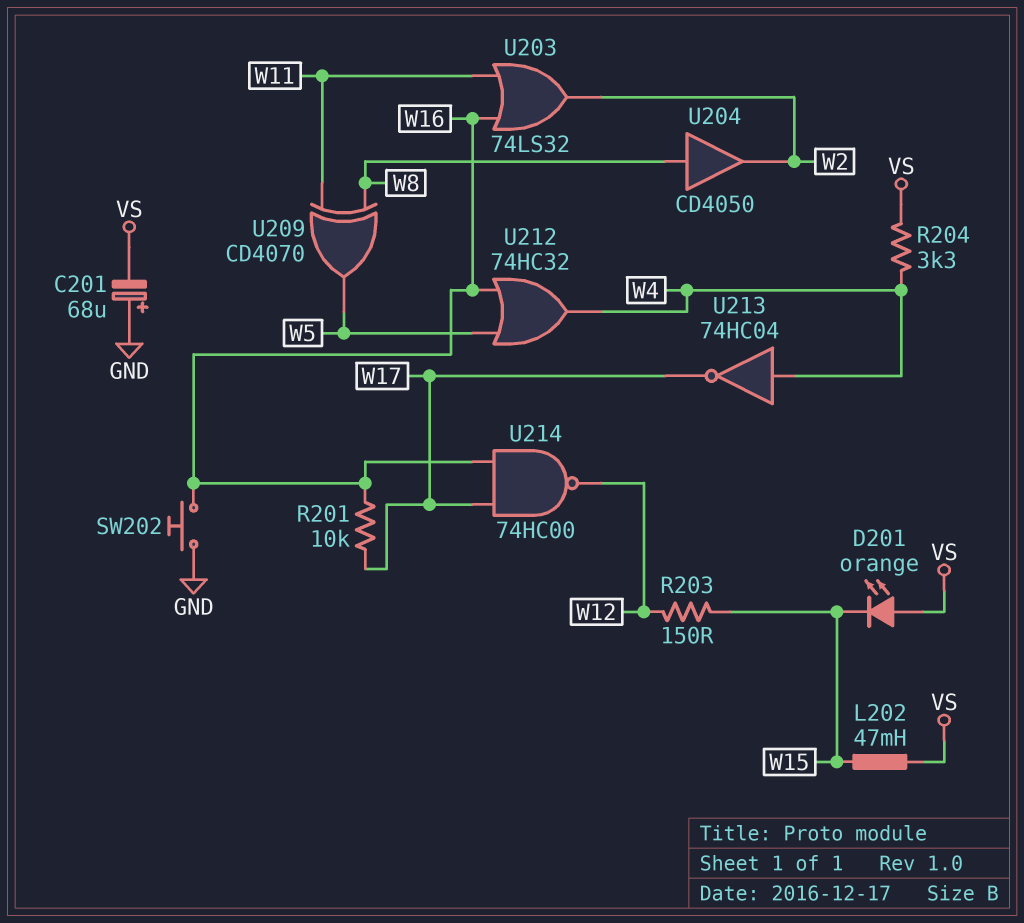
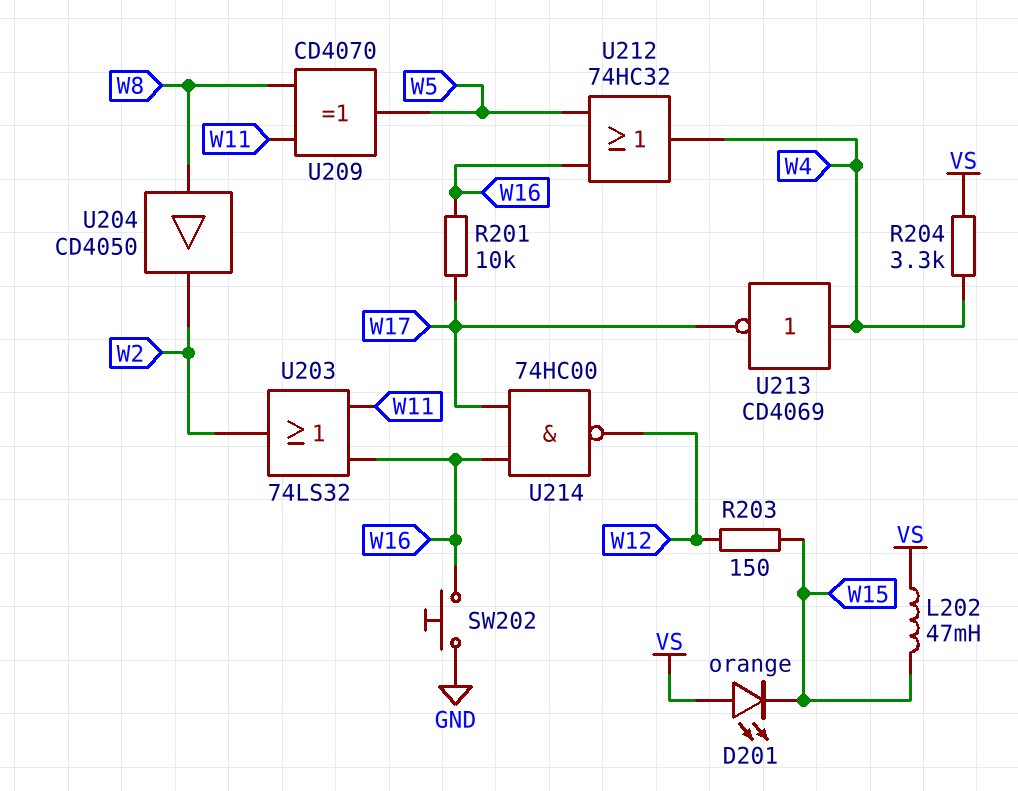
C201: 68uF (plus GND, minus VS) -> none
U213: NOT 74HC04 (in W4, out W17) -> NOT CD4069 (in W4, out W17)

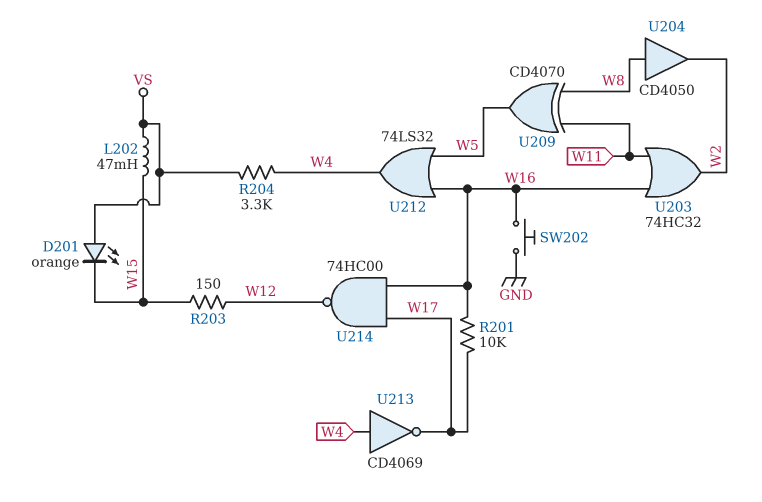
U203: OR 74LS32 (in W11, in W16, out W2) -> OR 74HC32 (in W11, in W16, out W2)
U212: OR 74HC32 (in W5, in W16, out W4) -> OR 74LS32 (in W5, in W16, out W4)

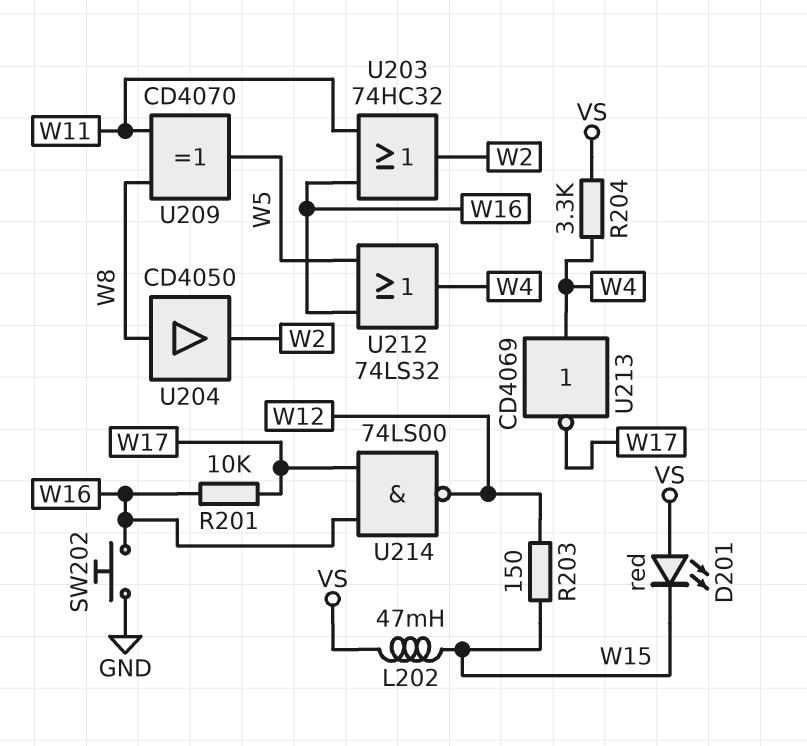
D201: LED orange (A VS, K W15) -> LED red (A VS, K W15)
U214: NAND 74HC00 (in W16, in W17, out W12) -> NAND 74LS00 (in W16, in W17, out W12)

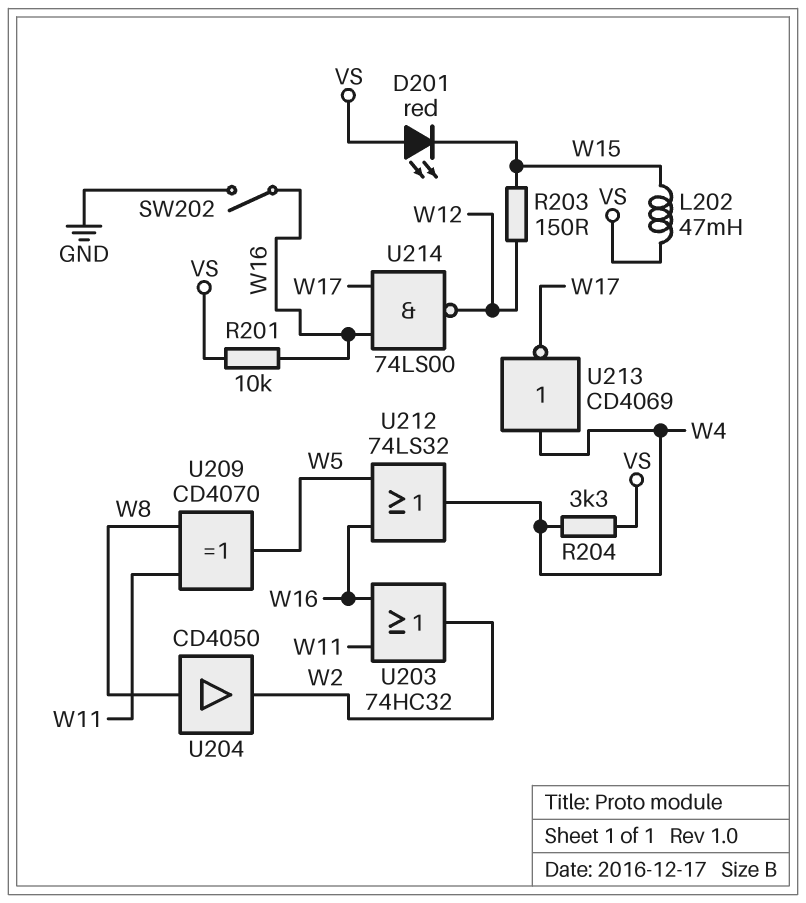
R201: 10k (W16, W17) -> 10k (VS, W16)
SW202: button (GND, W16) -> switch (GND, W16)

